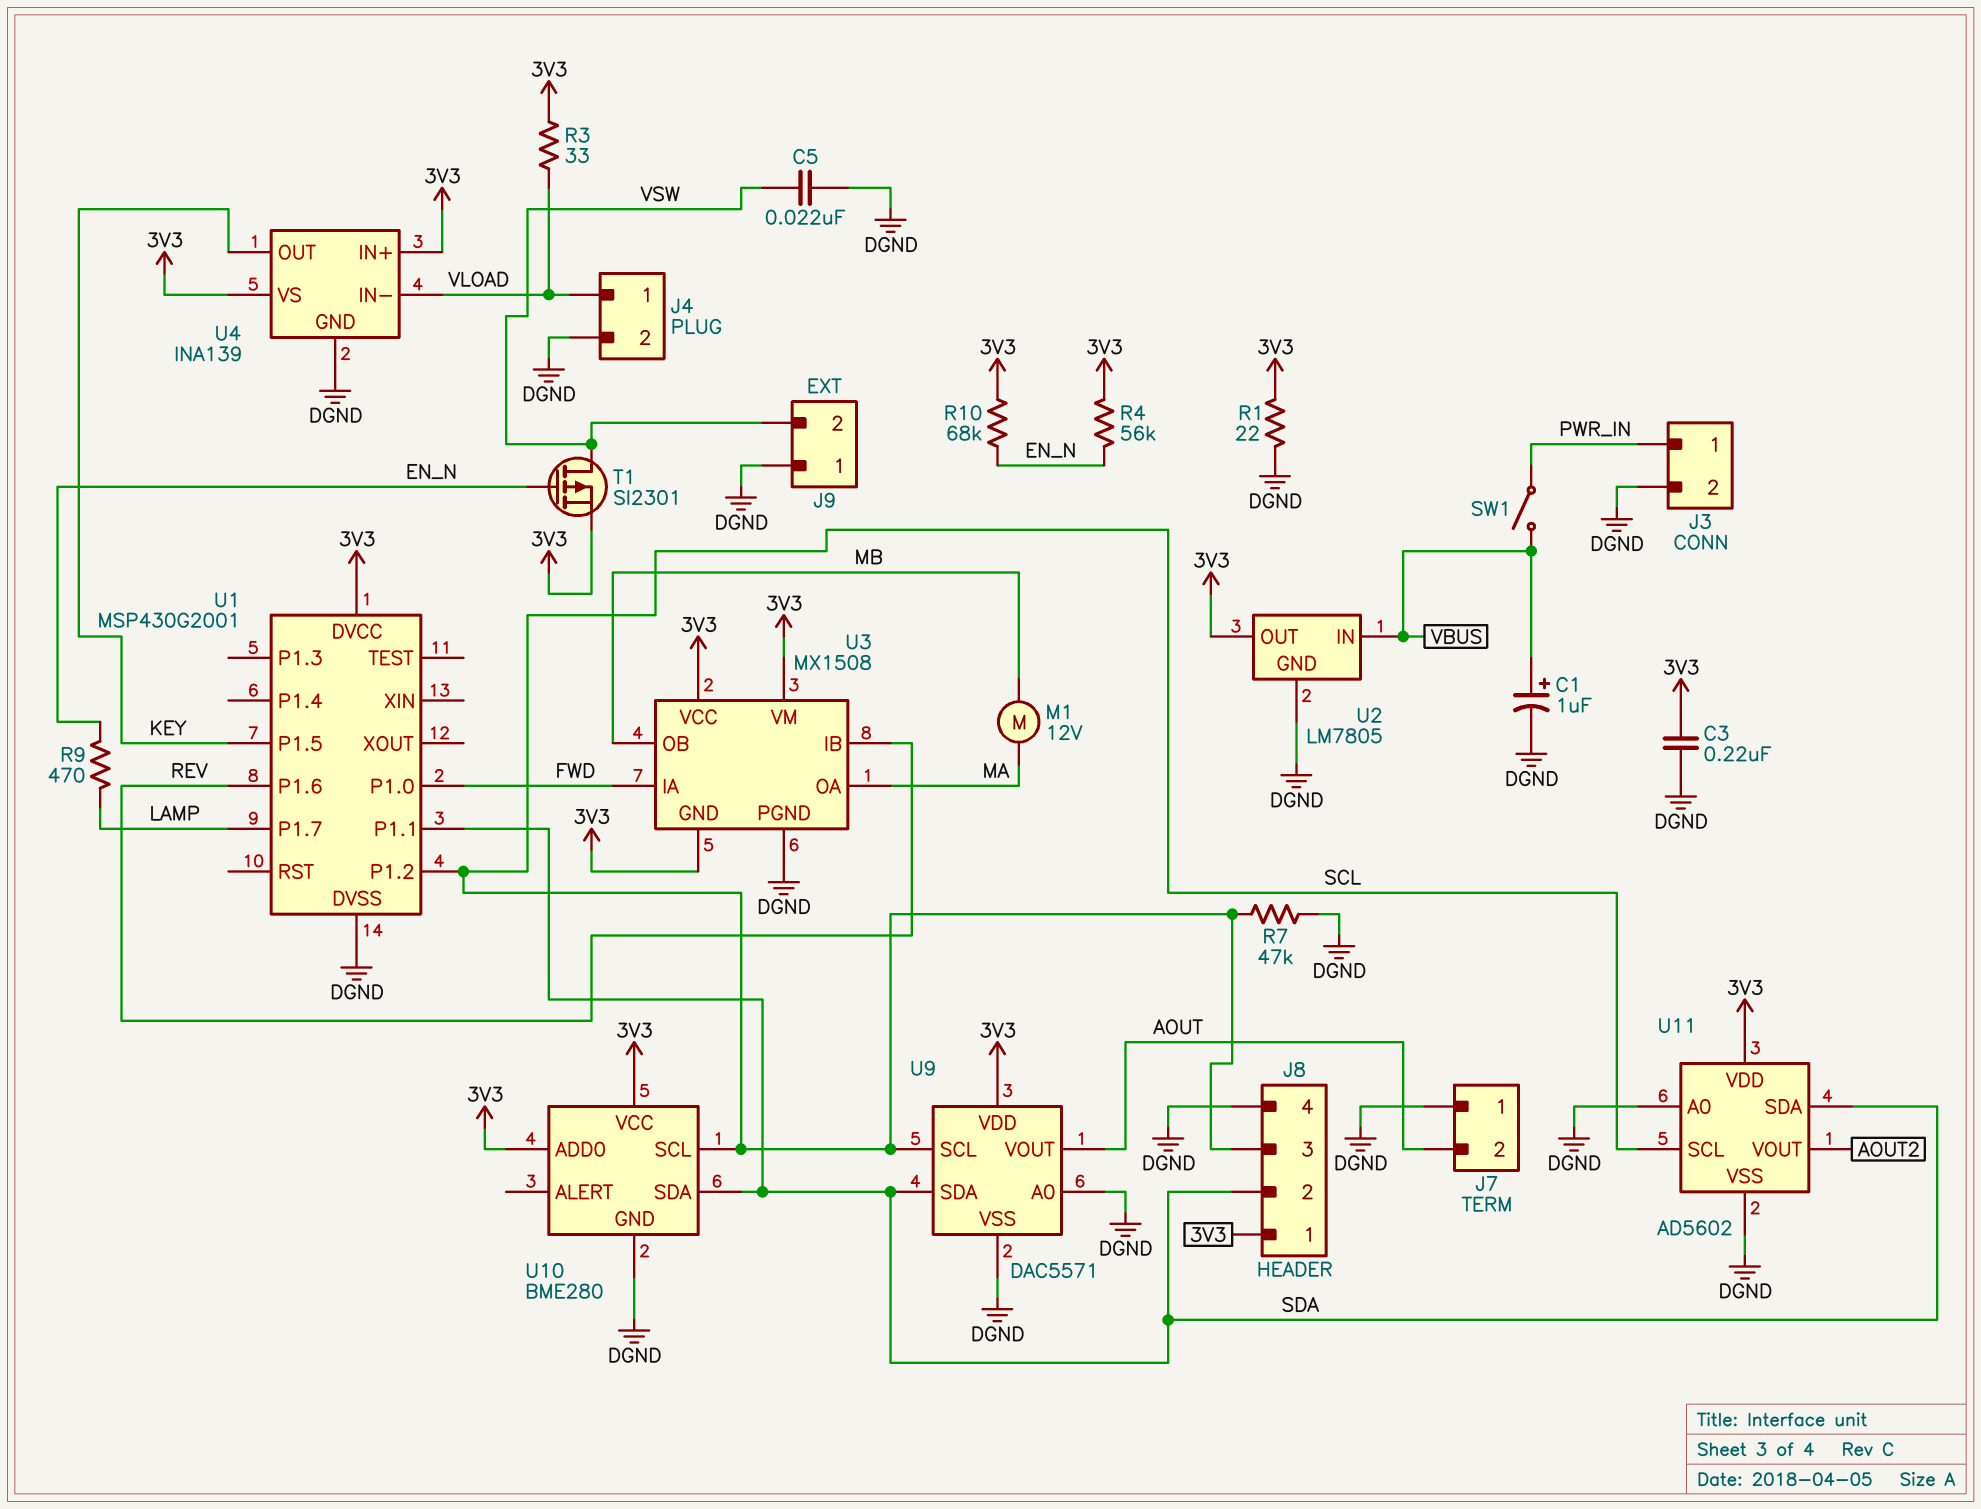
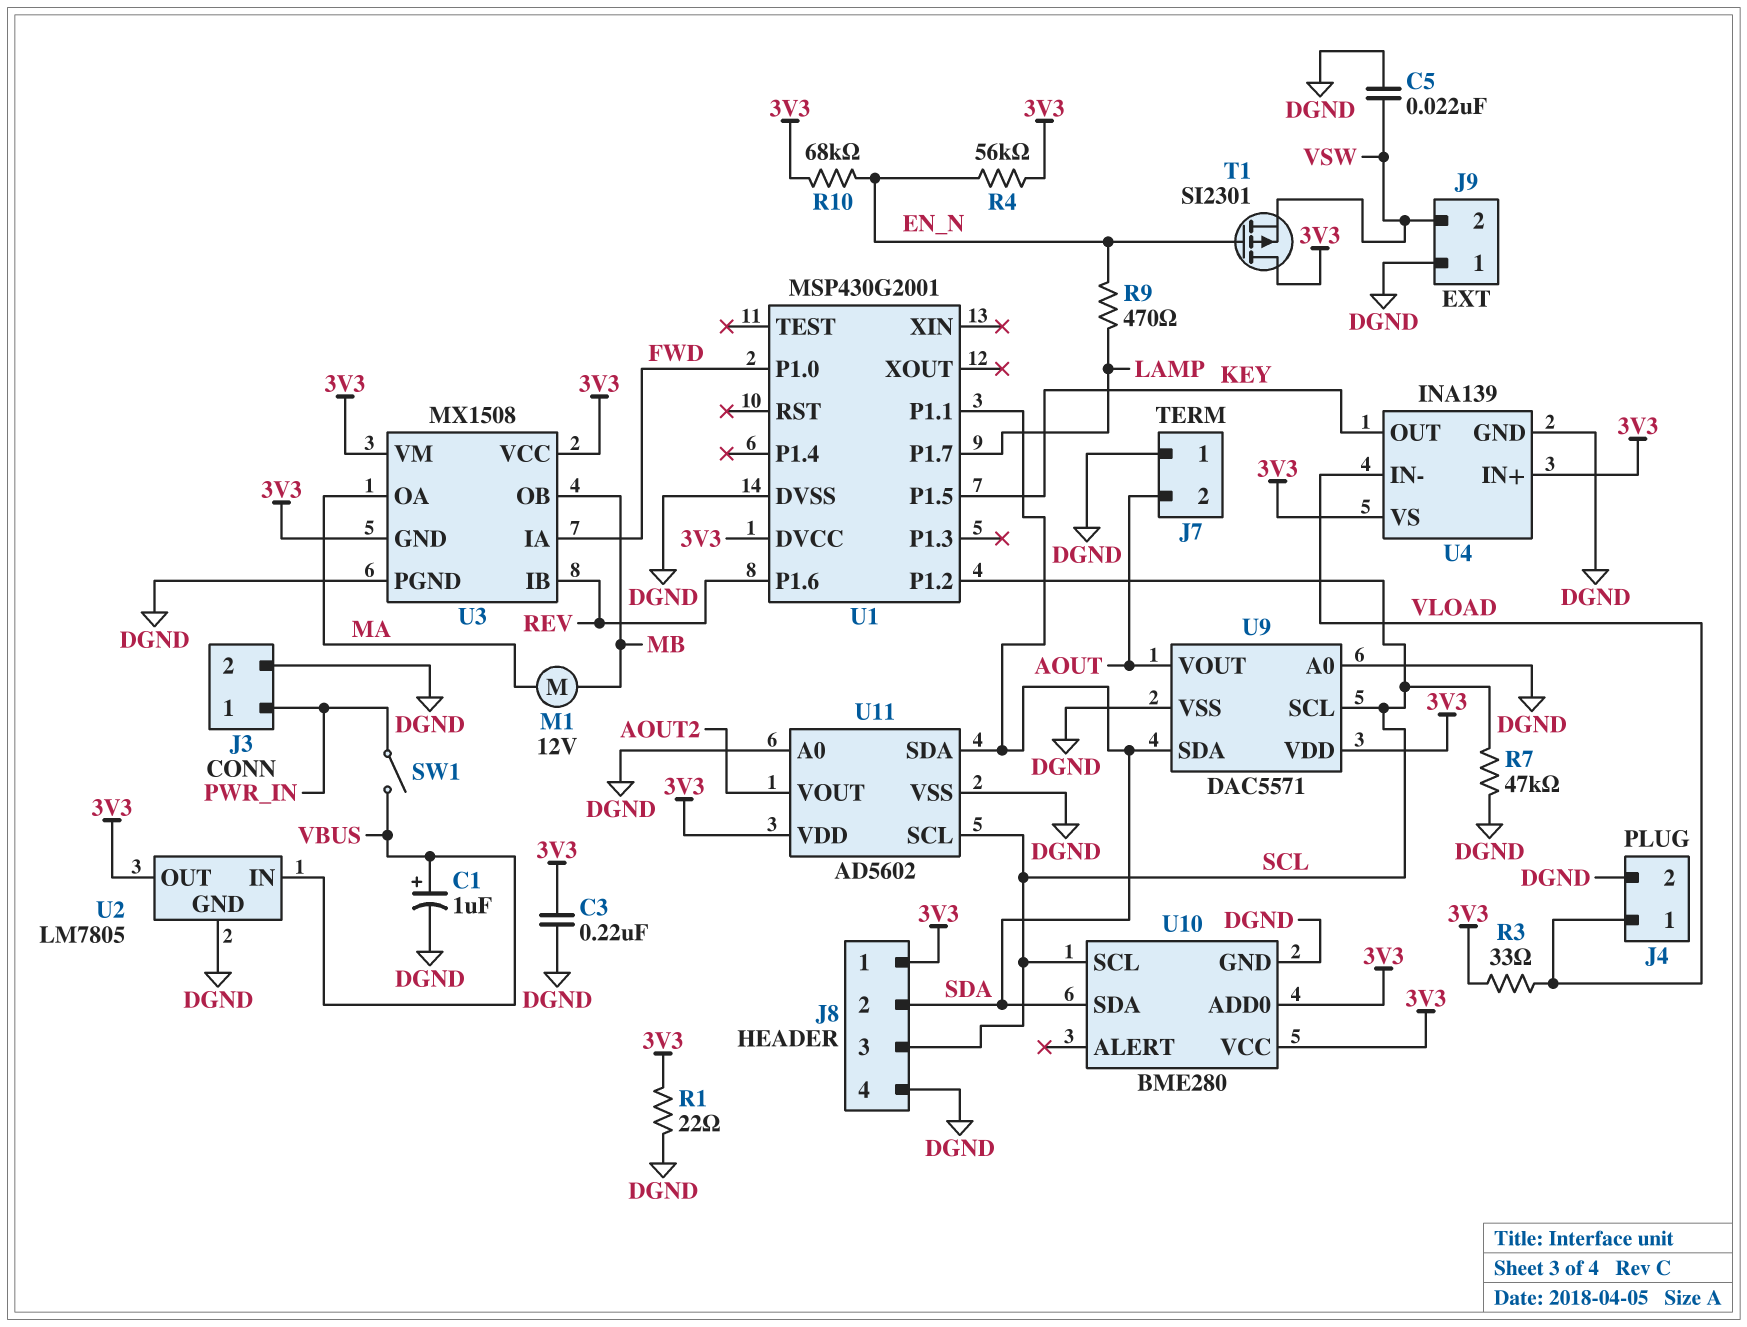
T1: PMOS SI2301 (G EN_N, D VSW, S 3V3) -> PMOS SI2301 (G EN_N, D 3V3, S VSW)

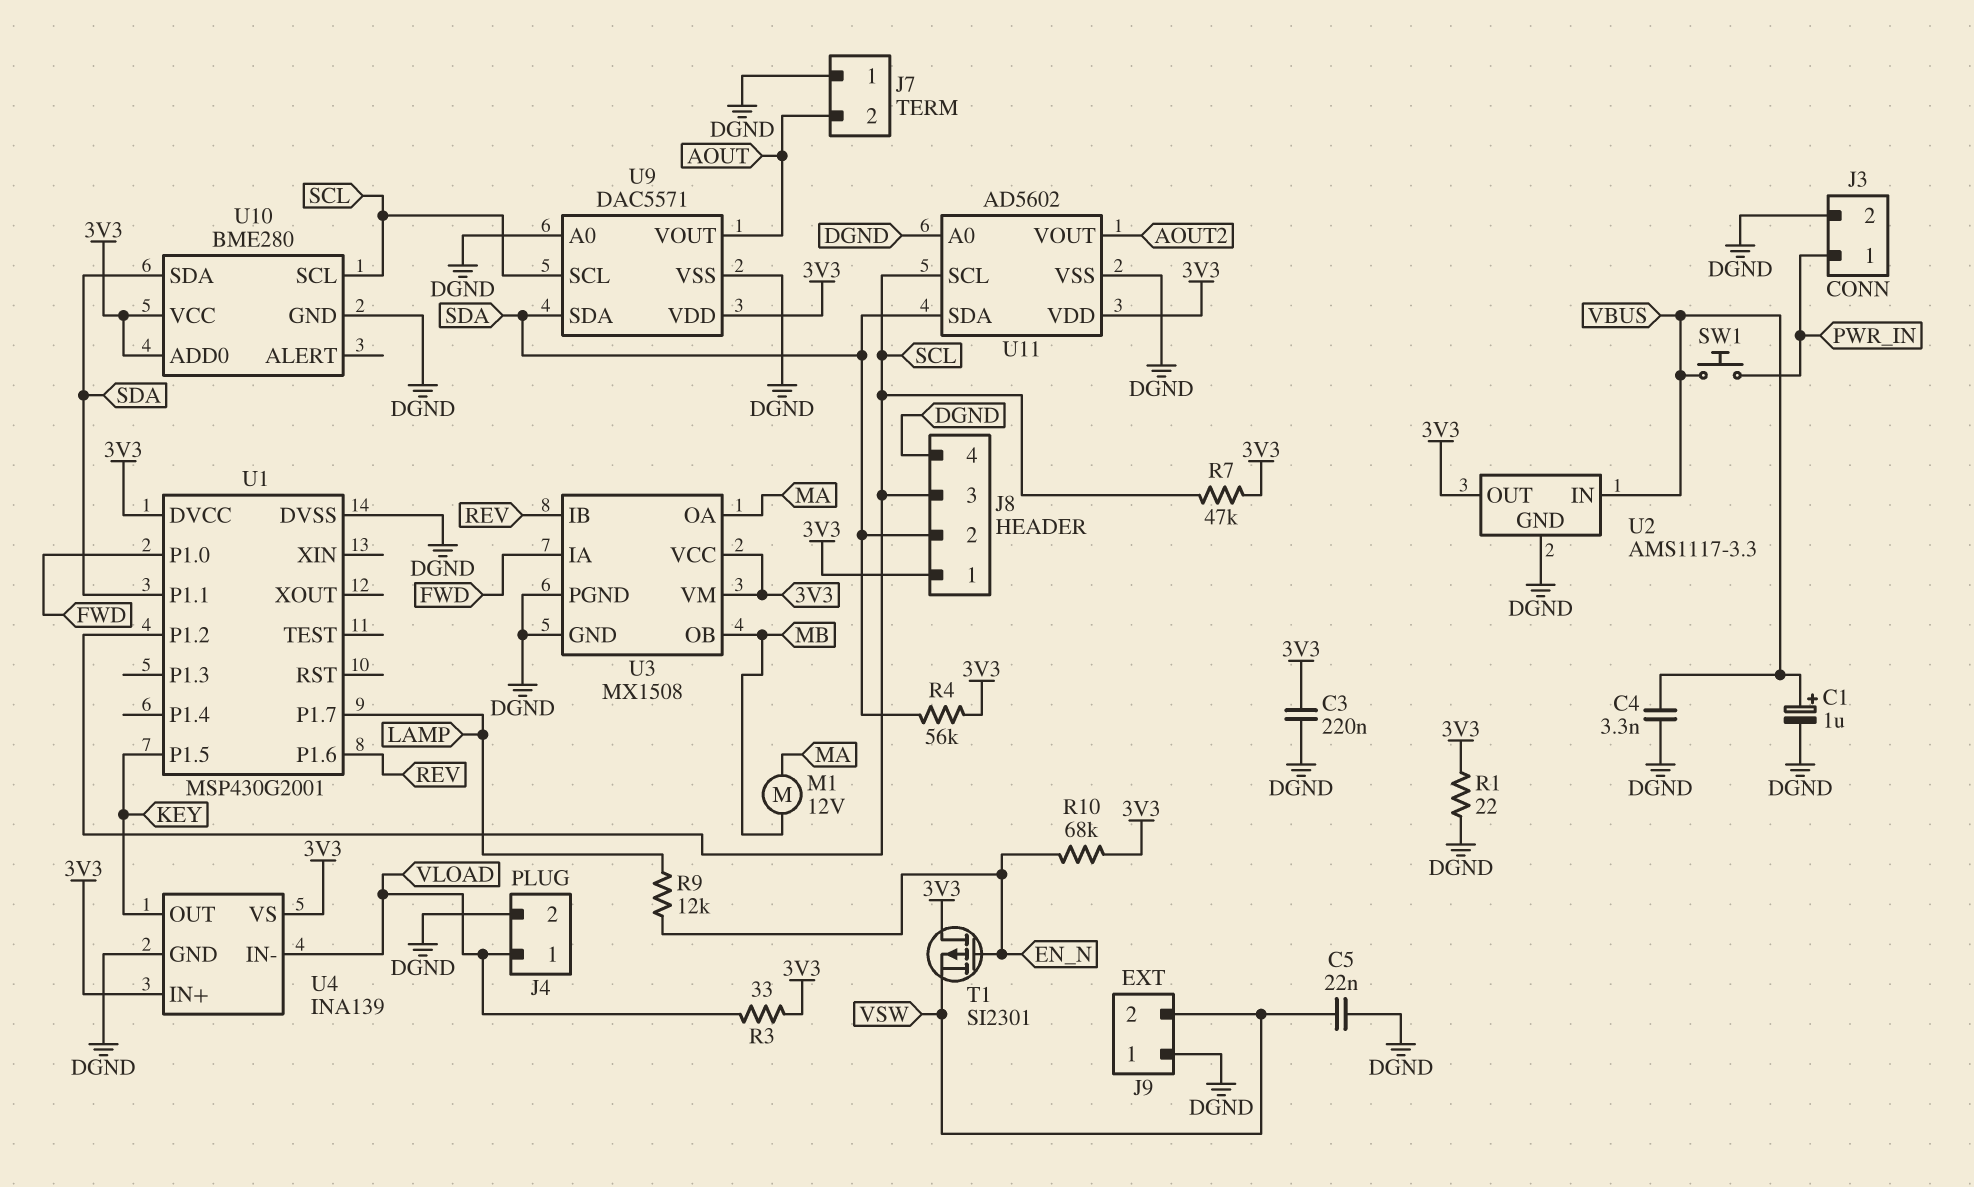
C4: none -> 3.3nF (DGND, VBUS)
R4: 56k (3V3, EN_N) -> 56k (3V3, SDA)
R7: 47k (DGND, SCL) -> 47k (3V3, SCL)
R9: 470 (EN_N, LAMP) -> 12k (EN_N, LAMP)
SW1: switch (PWR_IN, VBUS) -> button (PWR_IN, VBUS)
U2: LM7805 -> AMS1117-3.3
U3 pin GND: 3V3 -> DGND

